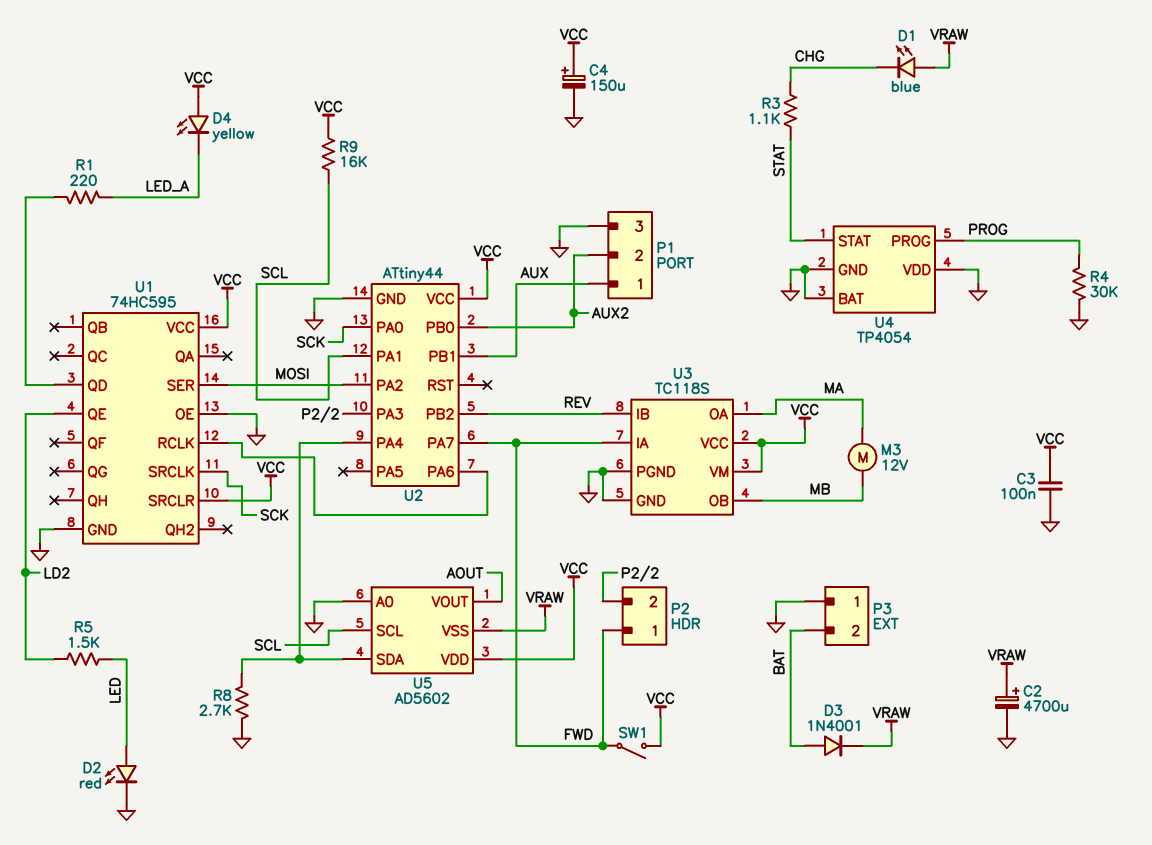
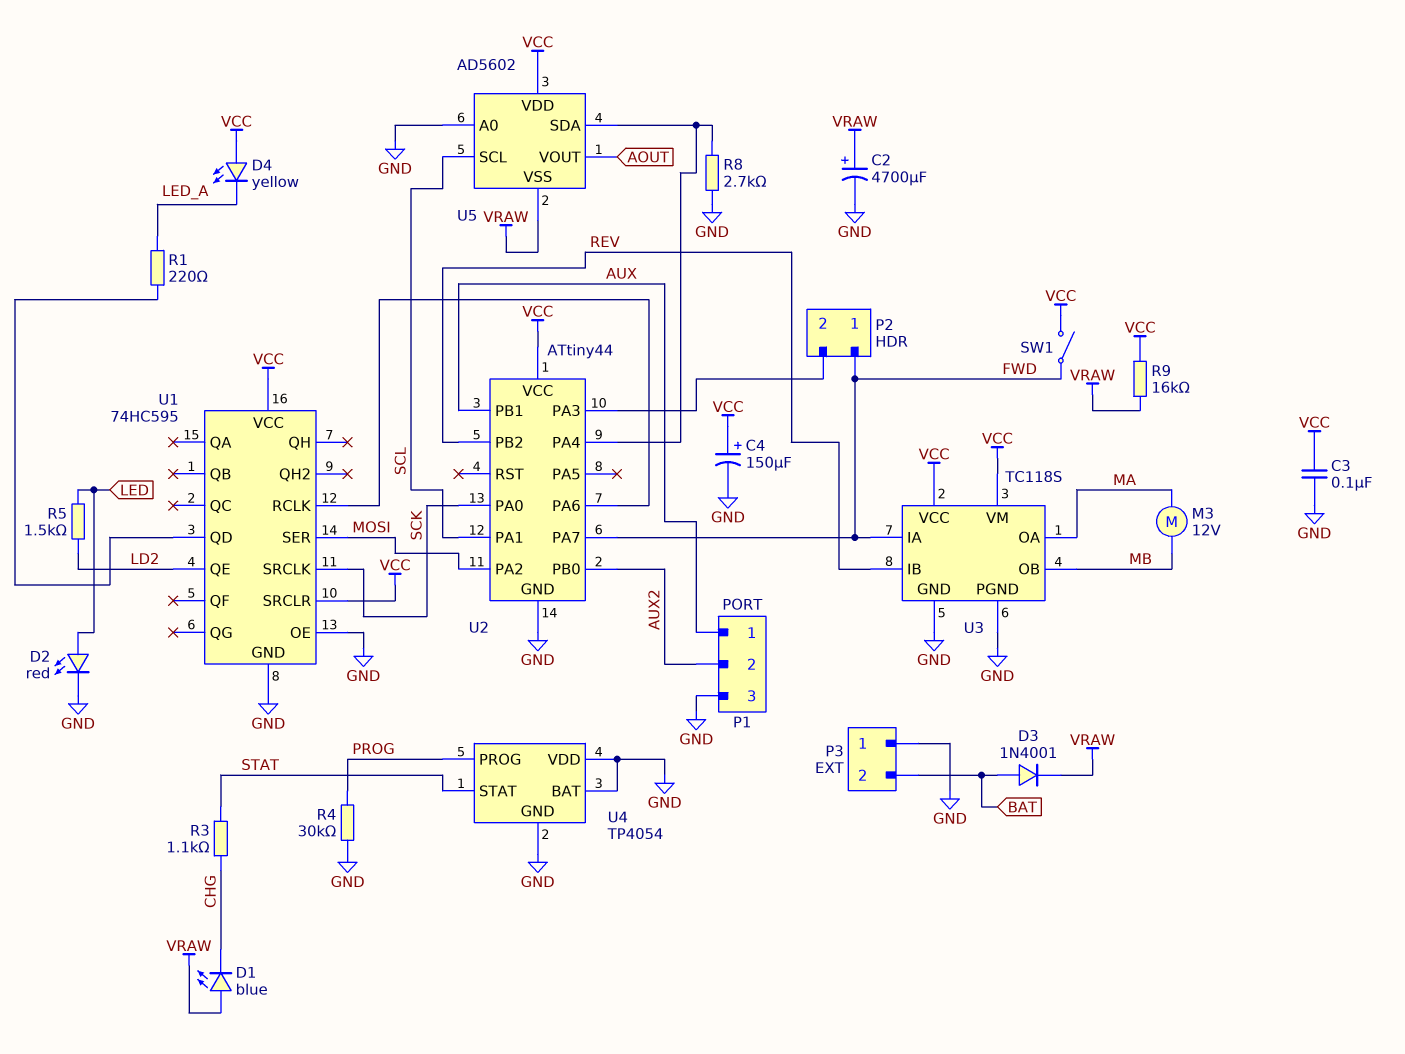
R9: 16k (SCL, VCC) -> 16k (VCC, VRAW)

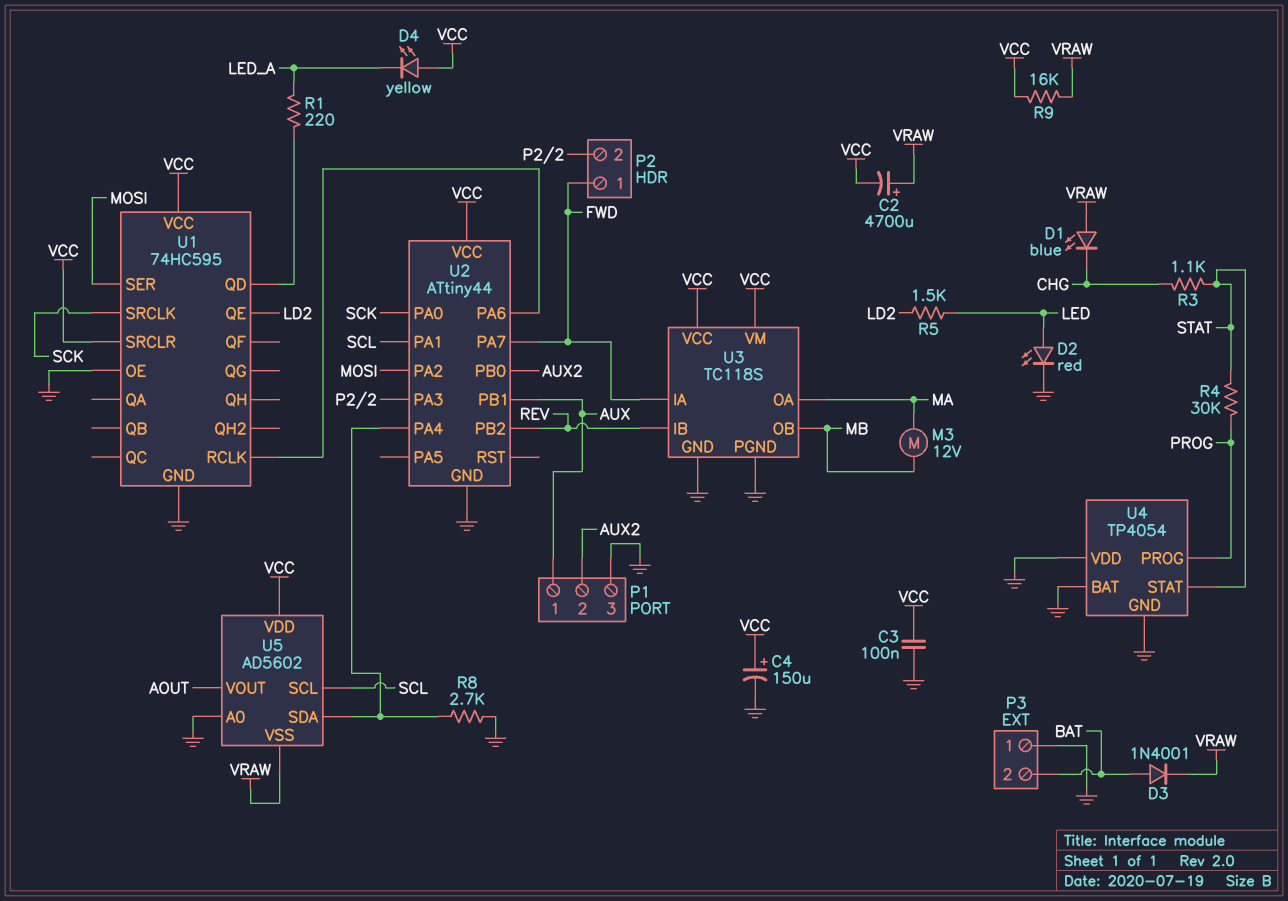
C2: 4700uF (plus VRAW, minus GND) -> 4700uF (plus VRAW, minus VCC)
R4: 30k (GND, PROG) -> 30k (PROG, STAT)
SW1: switch (FWD, VCC) -> none

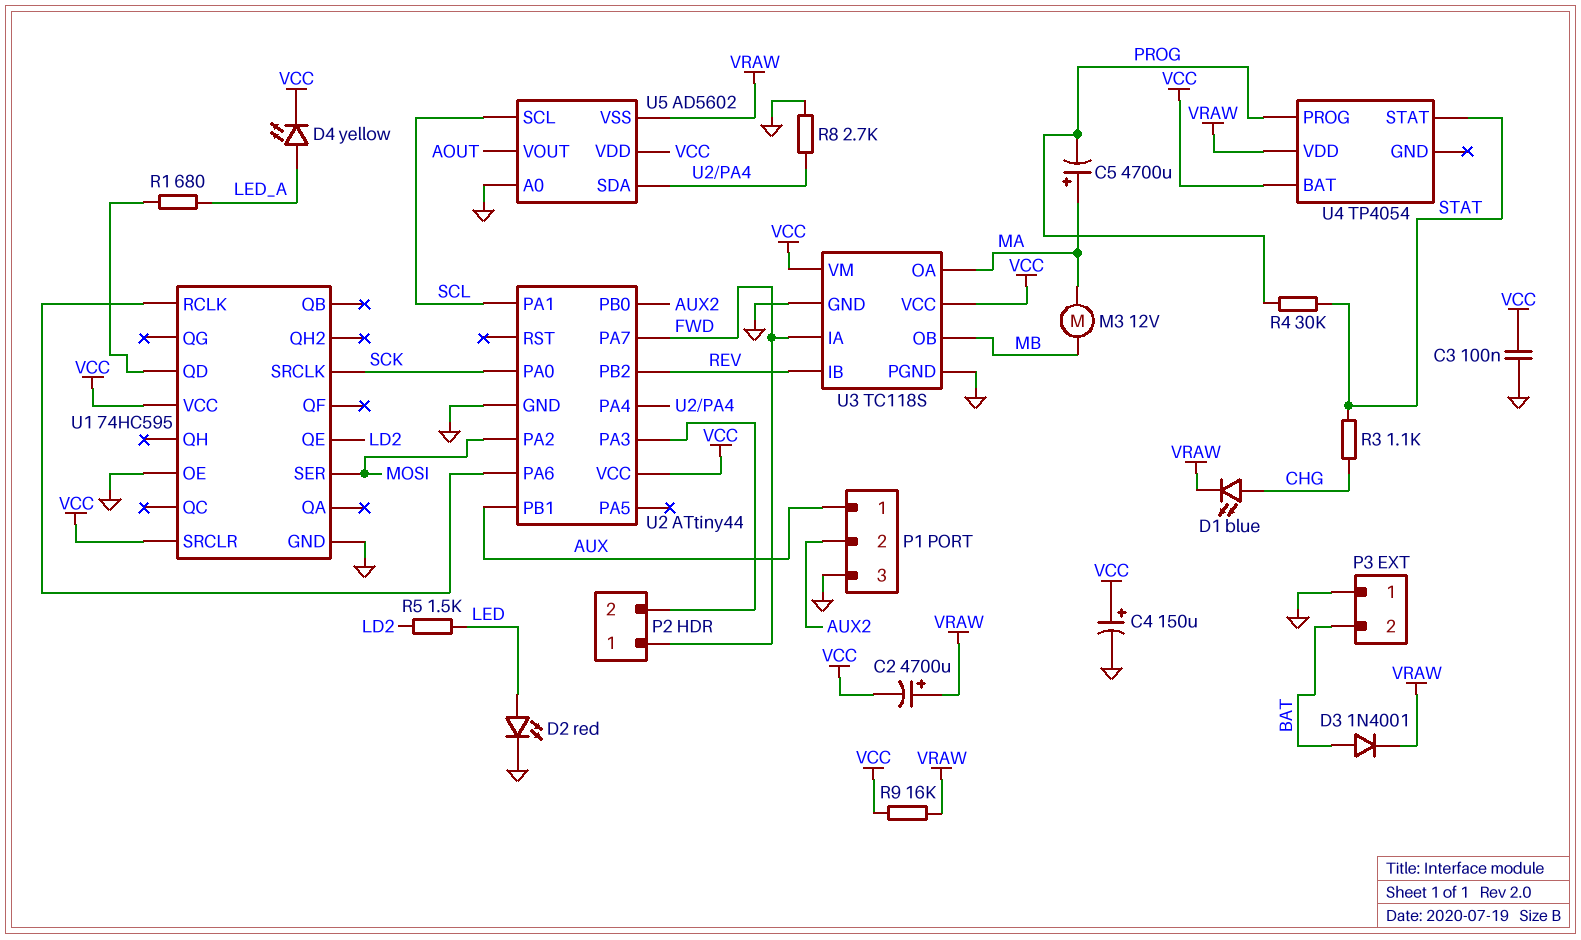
C5: none -> 4700uF (plus MA, minus PROG)
D1: LED blue (A VRAW, K CHG) -> LED blue (A CHG, K VRAW)
D4: LED yellow (A VCC, K LED_A) -> LED yellow (A LED_A, K VCC)
R1: 220 (LED_A, U1/QD) -> 680 (LED_A, U1/QD)
U4 pin BAT: GND -> VCC
U4 pin GND: GND -> none
U4 pin VDD: GND -> VRAW

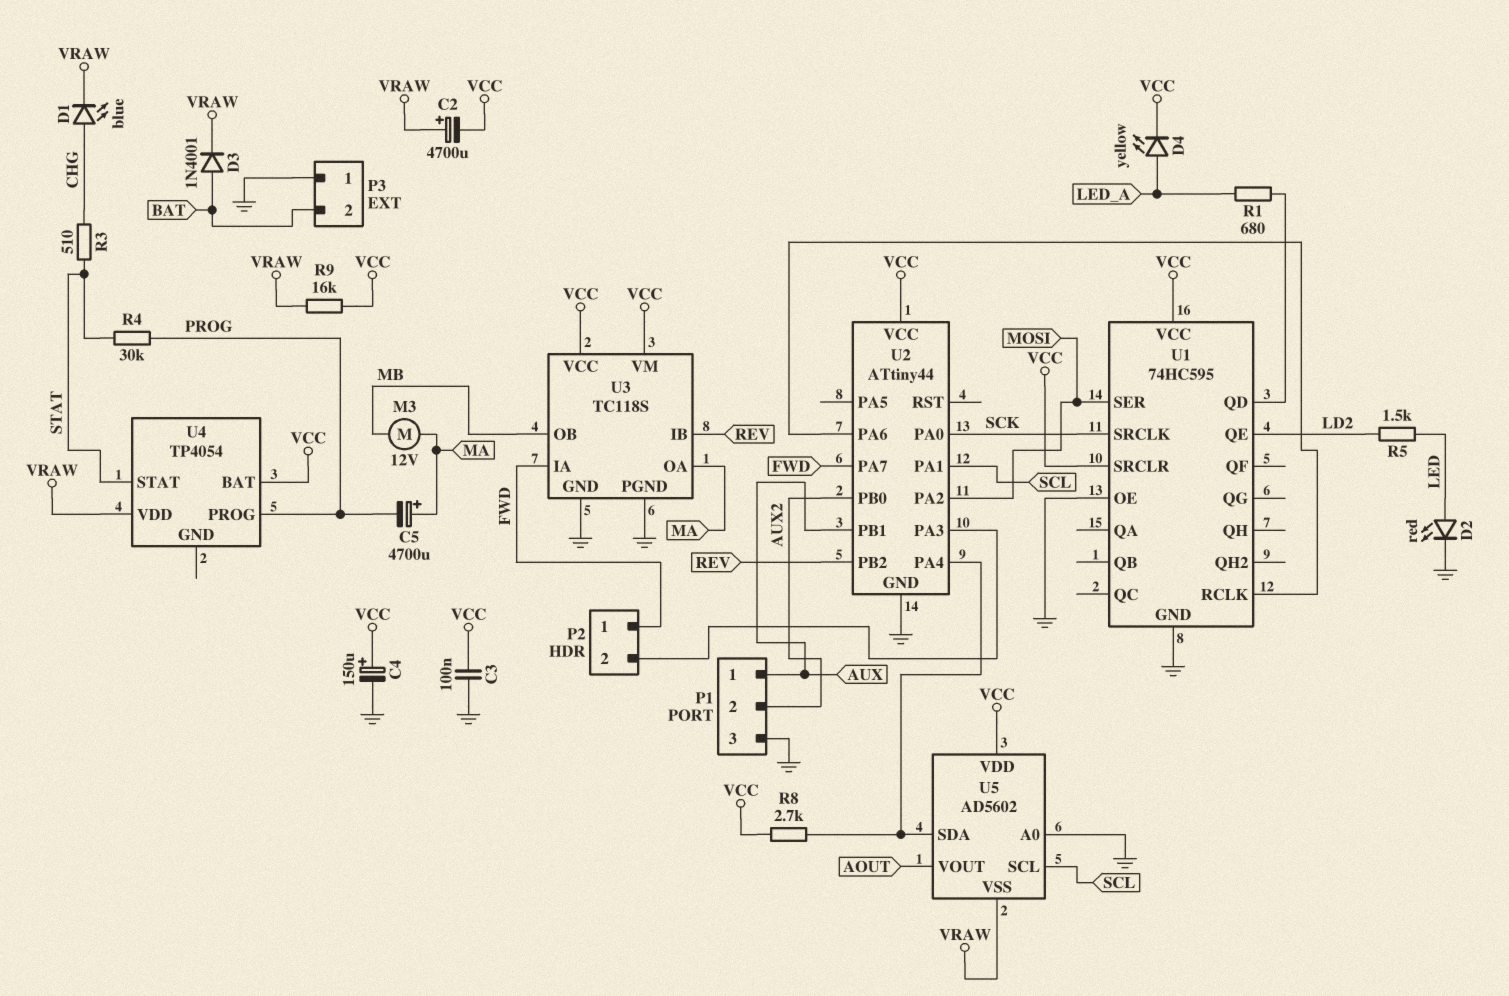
R3: 1.1k (CHG, STAT) -> 510 (CHG, STAT)
R8: 2.7k (GND, U2/PA4) -> 2.7k (U2/PA4, VCC)

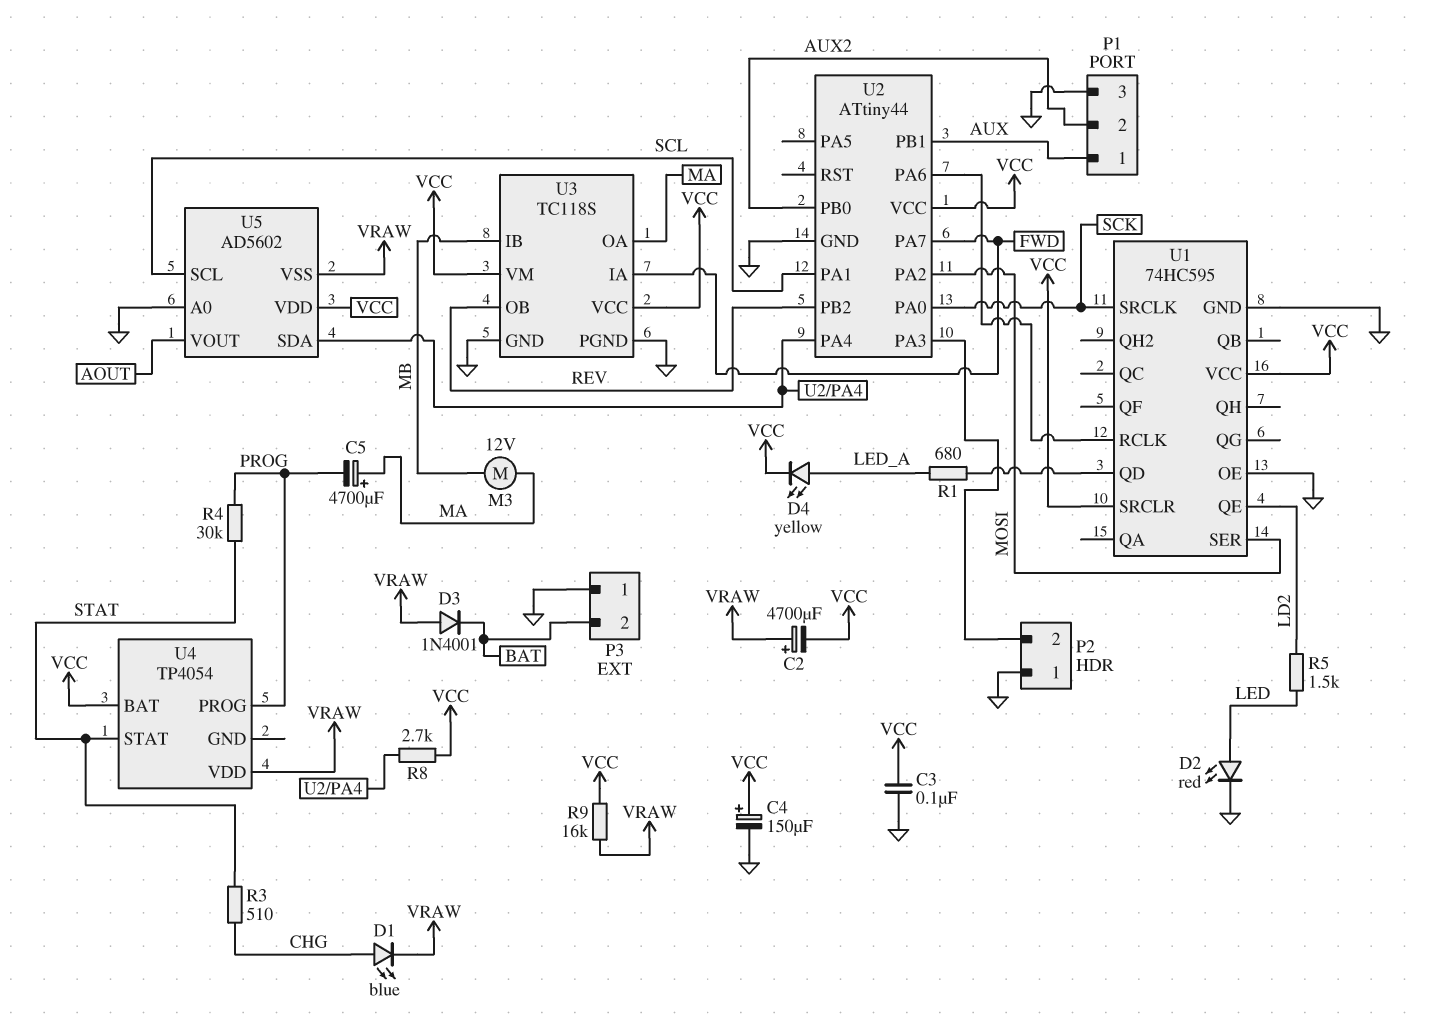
D3: diode 1N4001 (A BAT, K VRAW) -> diode 1N4001 (A VRAW, K BAT)
P2 pin 1: FWD -> GND
U3 pin IB: REV -> MB
U3 pin OB: MB -> REV

